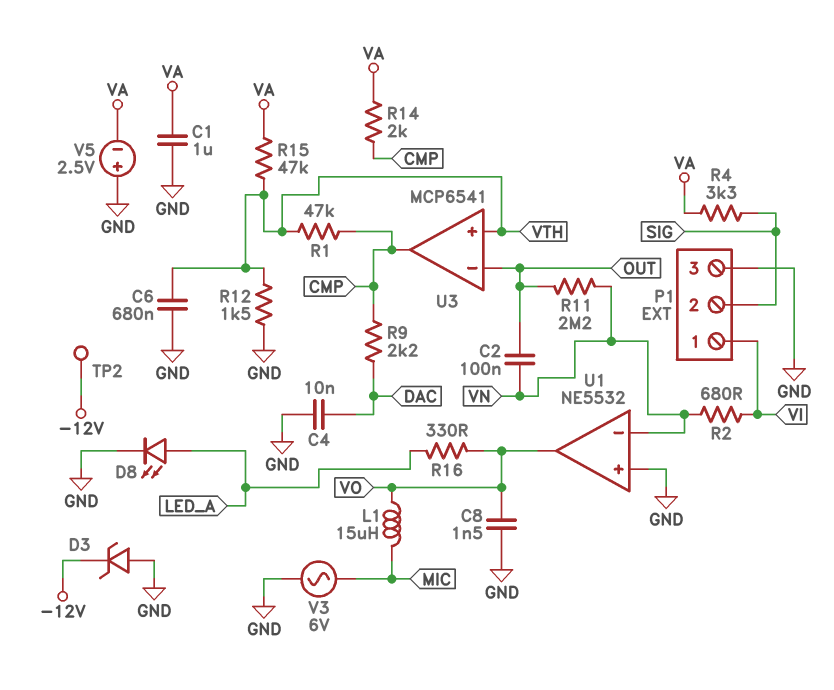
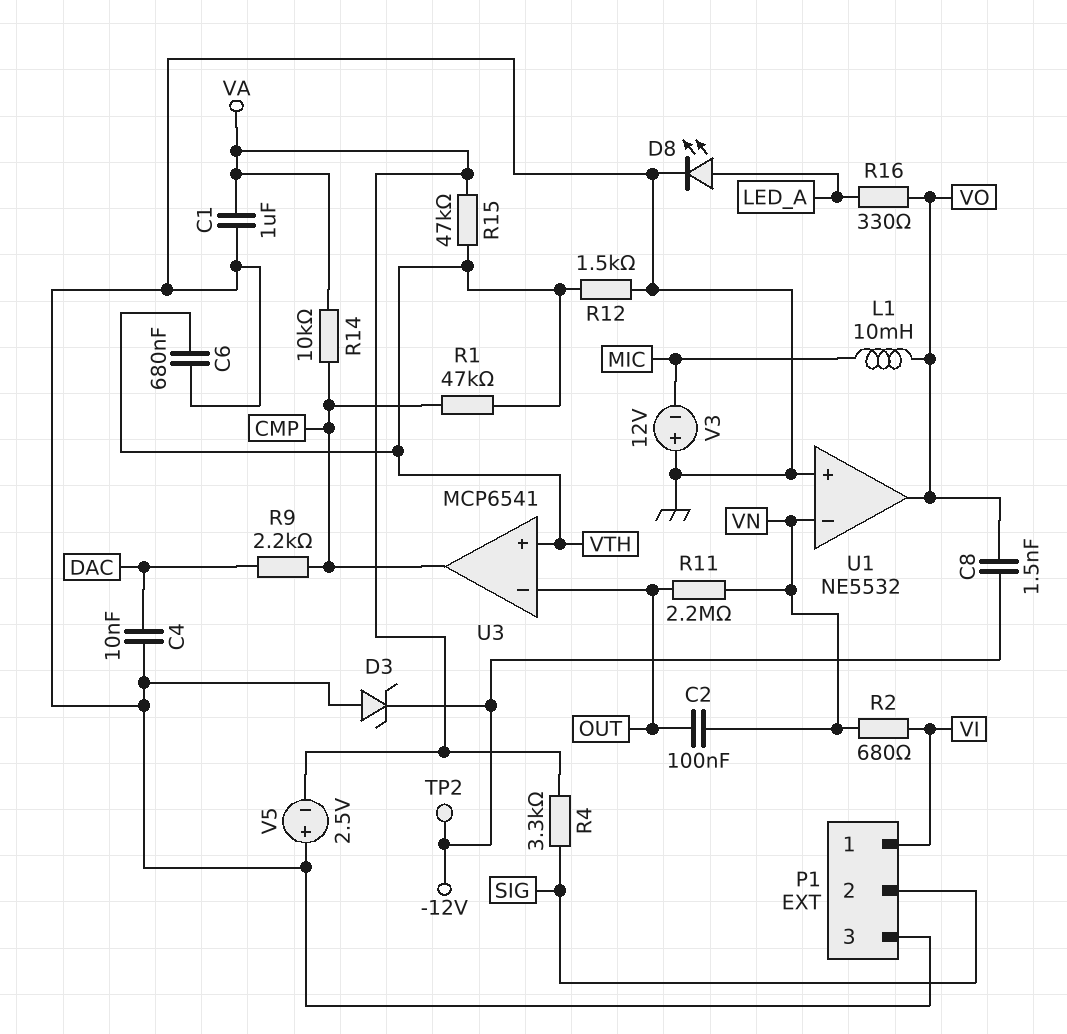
C8: 1.5nF (GND, VO) -> 1.5nF (-12V, VO)
L1: 15uH (MIC, VO) -> 10mH (MIC, VO)
R14: 2k (CMP, VA) -> 10k (CMP, VA)
V3: AC 6V (GND, MIC) -> 12V (plus GND, minus MIC)

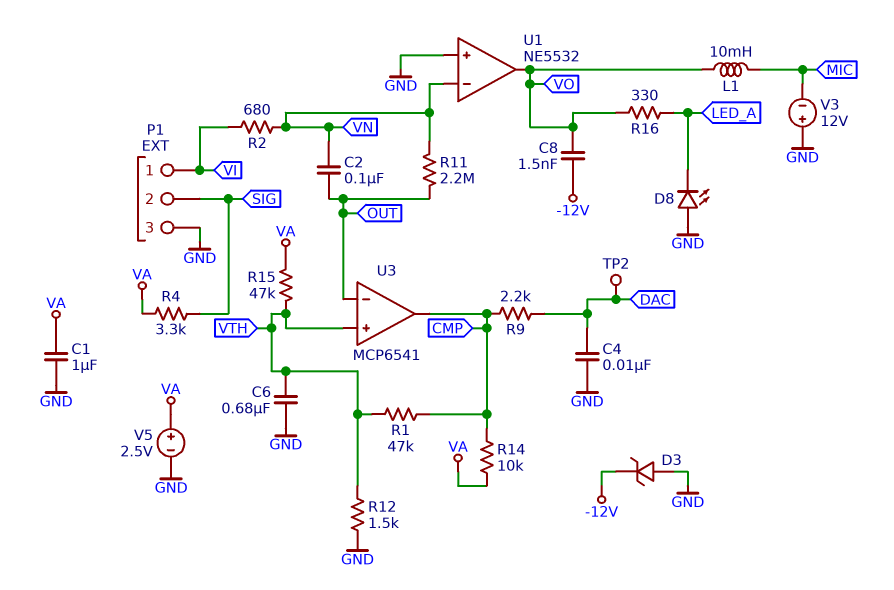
D8: LED (A LED_A, K GND) -> LED (A GND, K LED_A)
TP2: test point (-12V) -> test point (DAC)
V5: 2.5V (plus GND, minus VA) -> 2.5V (plus VA, minus GND)

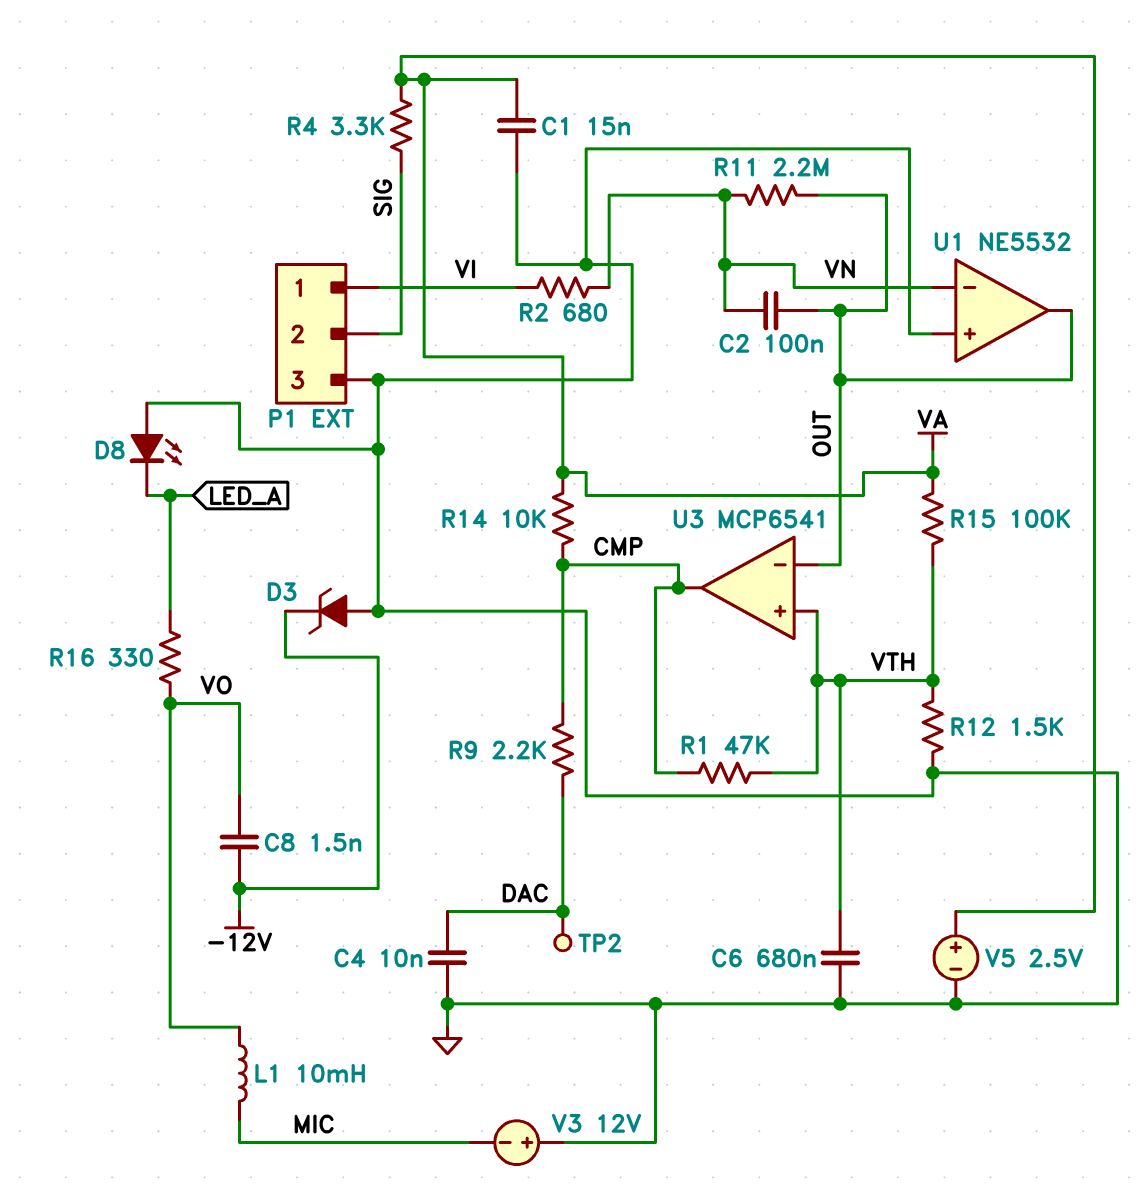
C1: 1uF (GND, VA) -> 15nF (GND, VA)
R15: 47k (VA, VTH) -> 100k (VA, VTH)
U1 pin out: VO -> OUT

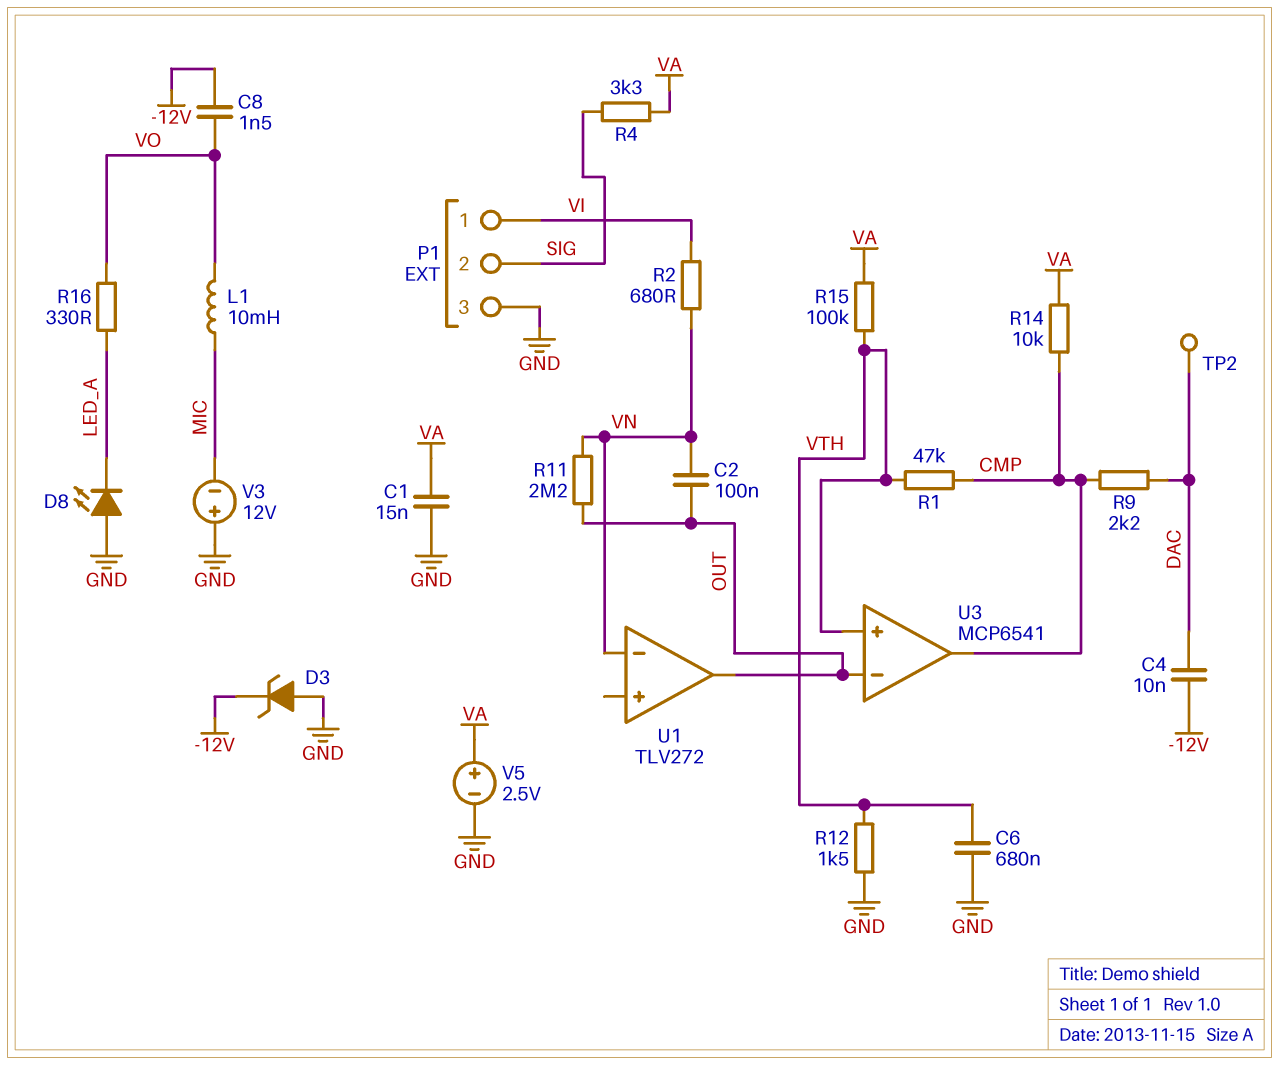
C4: 10nF (DAC, GND) -> 10nF (-12V, DAC)
U1: NE5532 -> TLV272
U1 pin in+: GND -> none

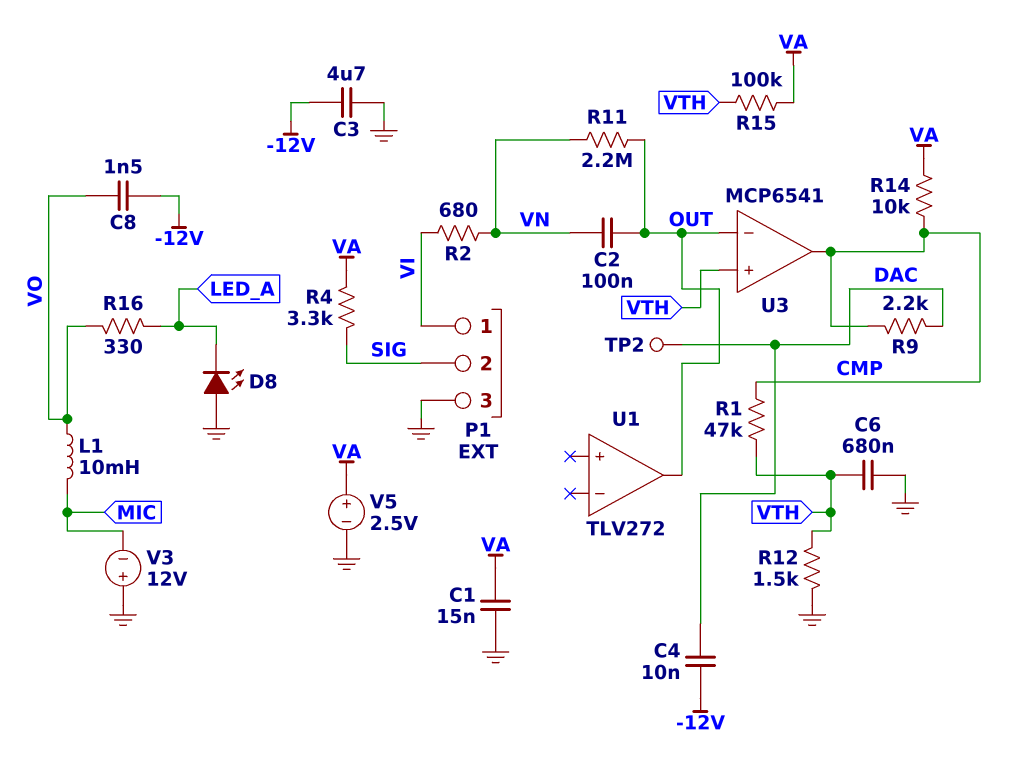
C3: none -> 4.7uF (-12V, GND)
D3: zener (A GND, K -12V) -> none
U1 pin in-: VN -> none

